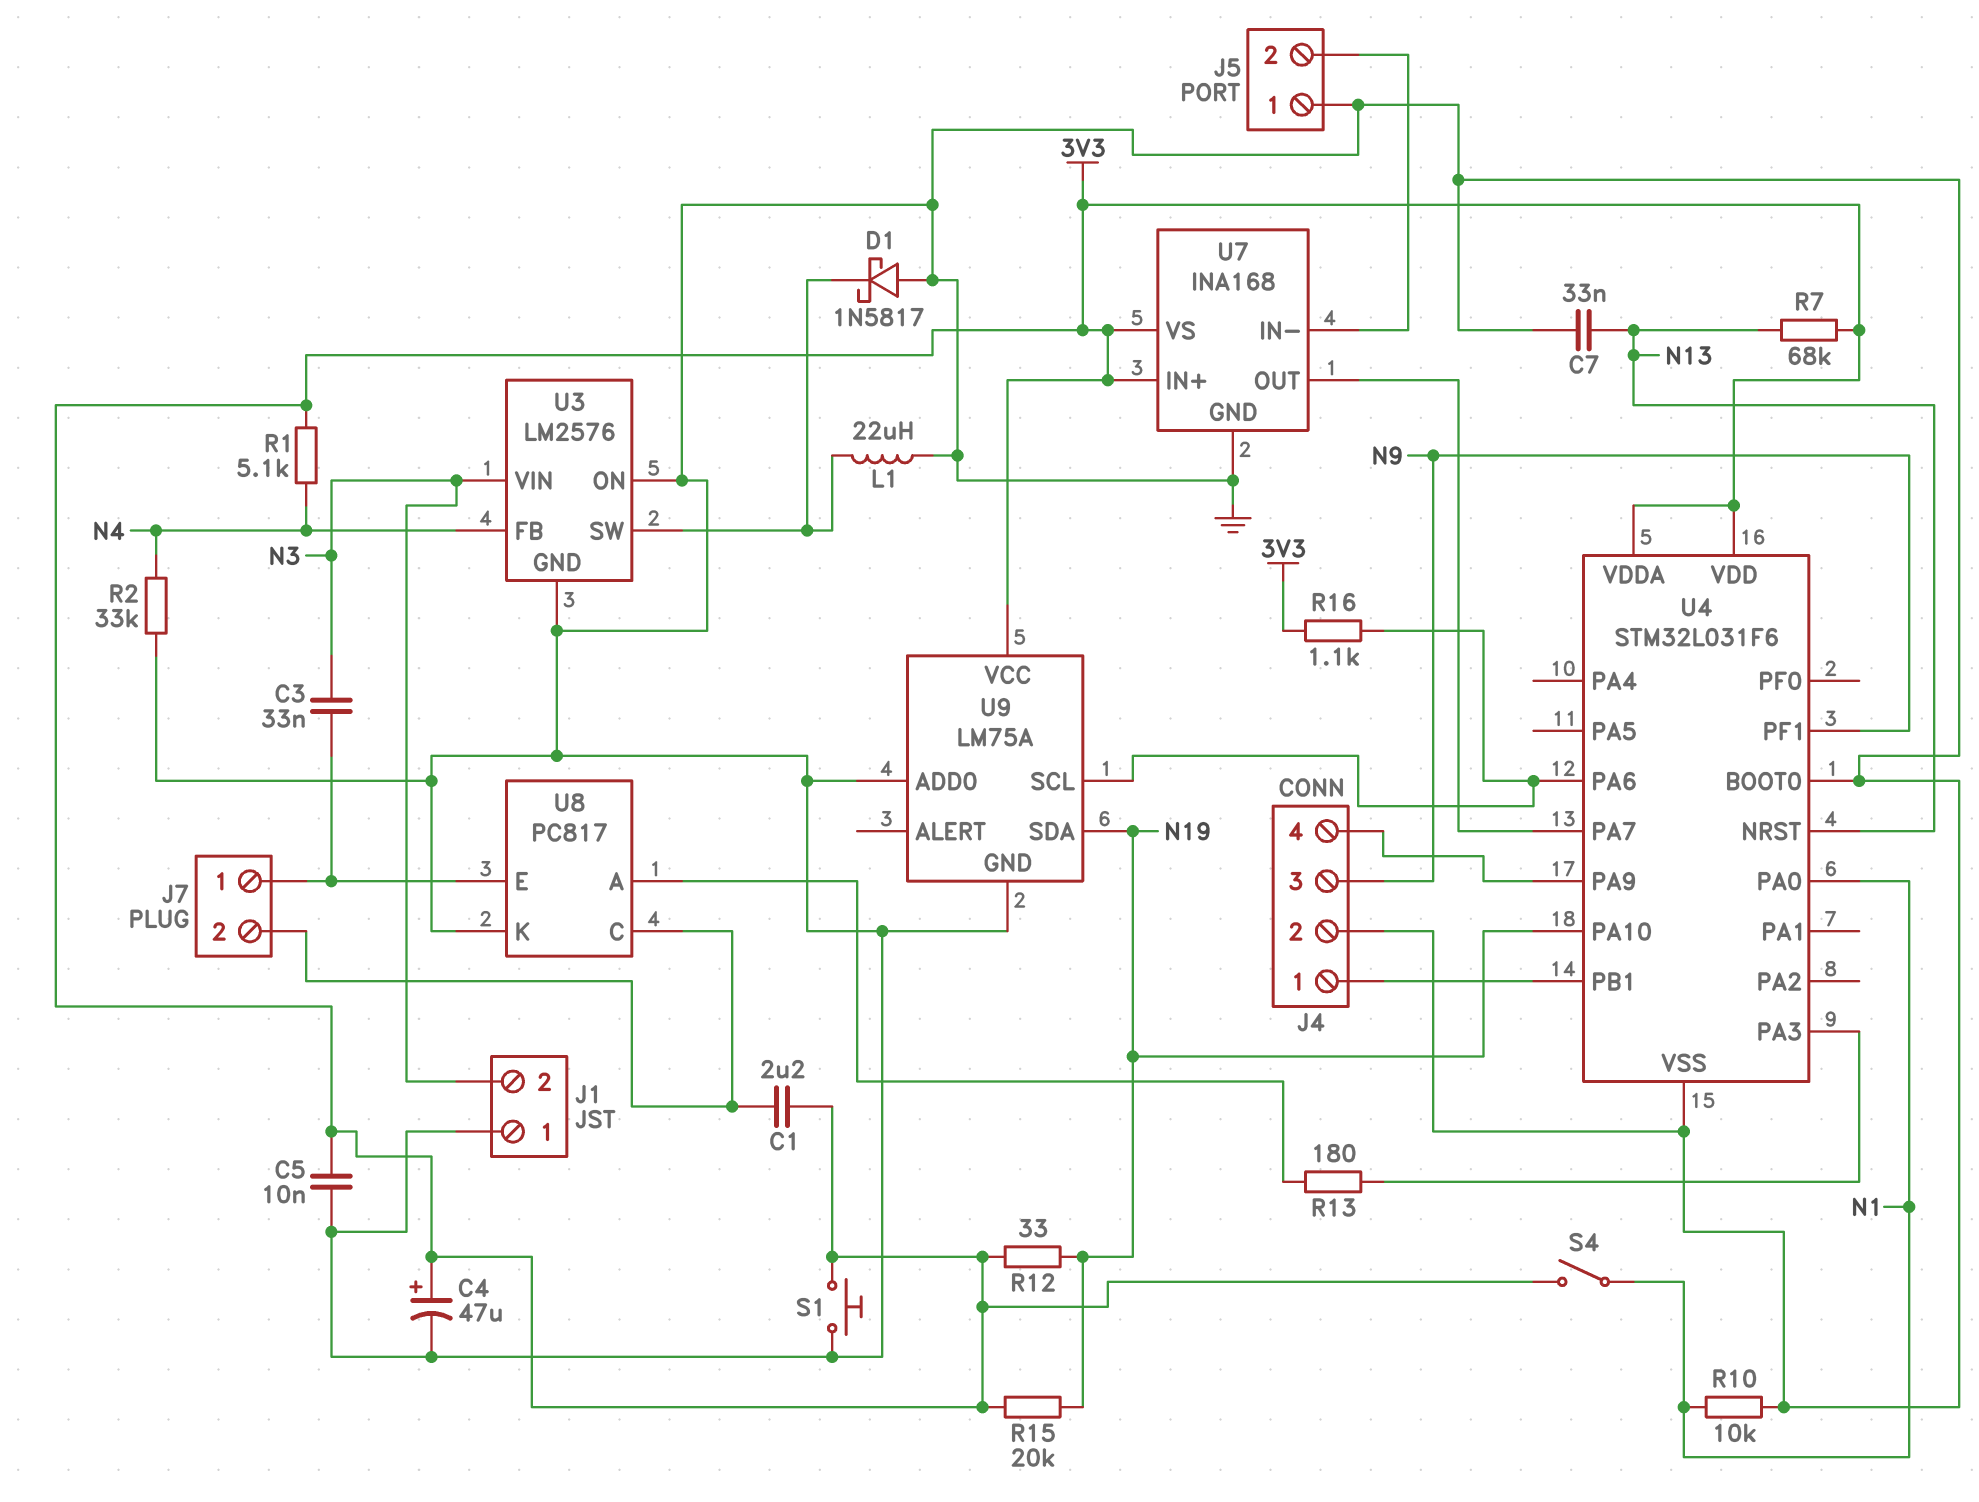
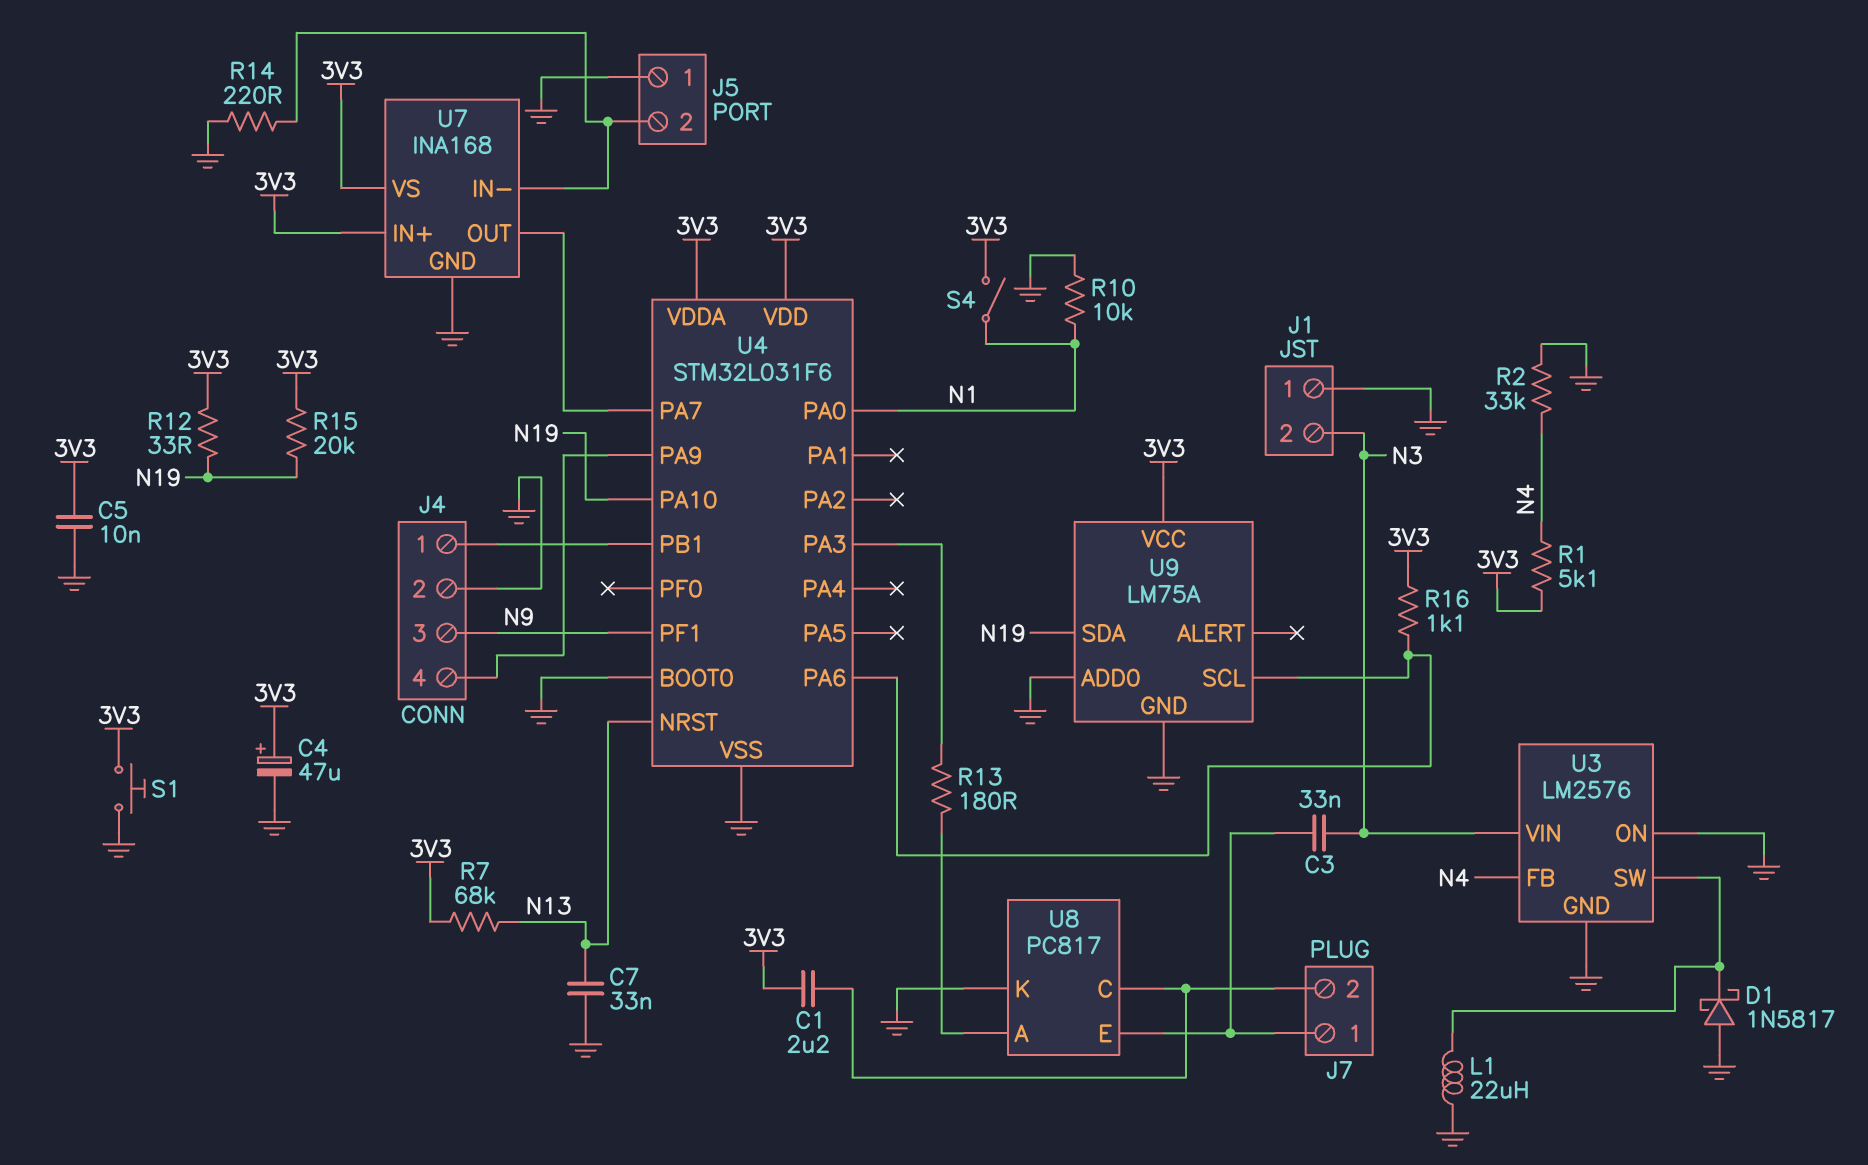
R14: none -> 220 (GND, J5/2)

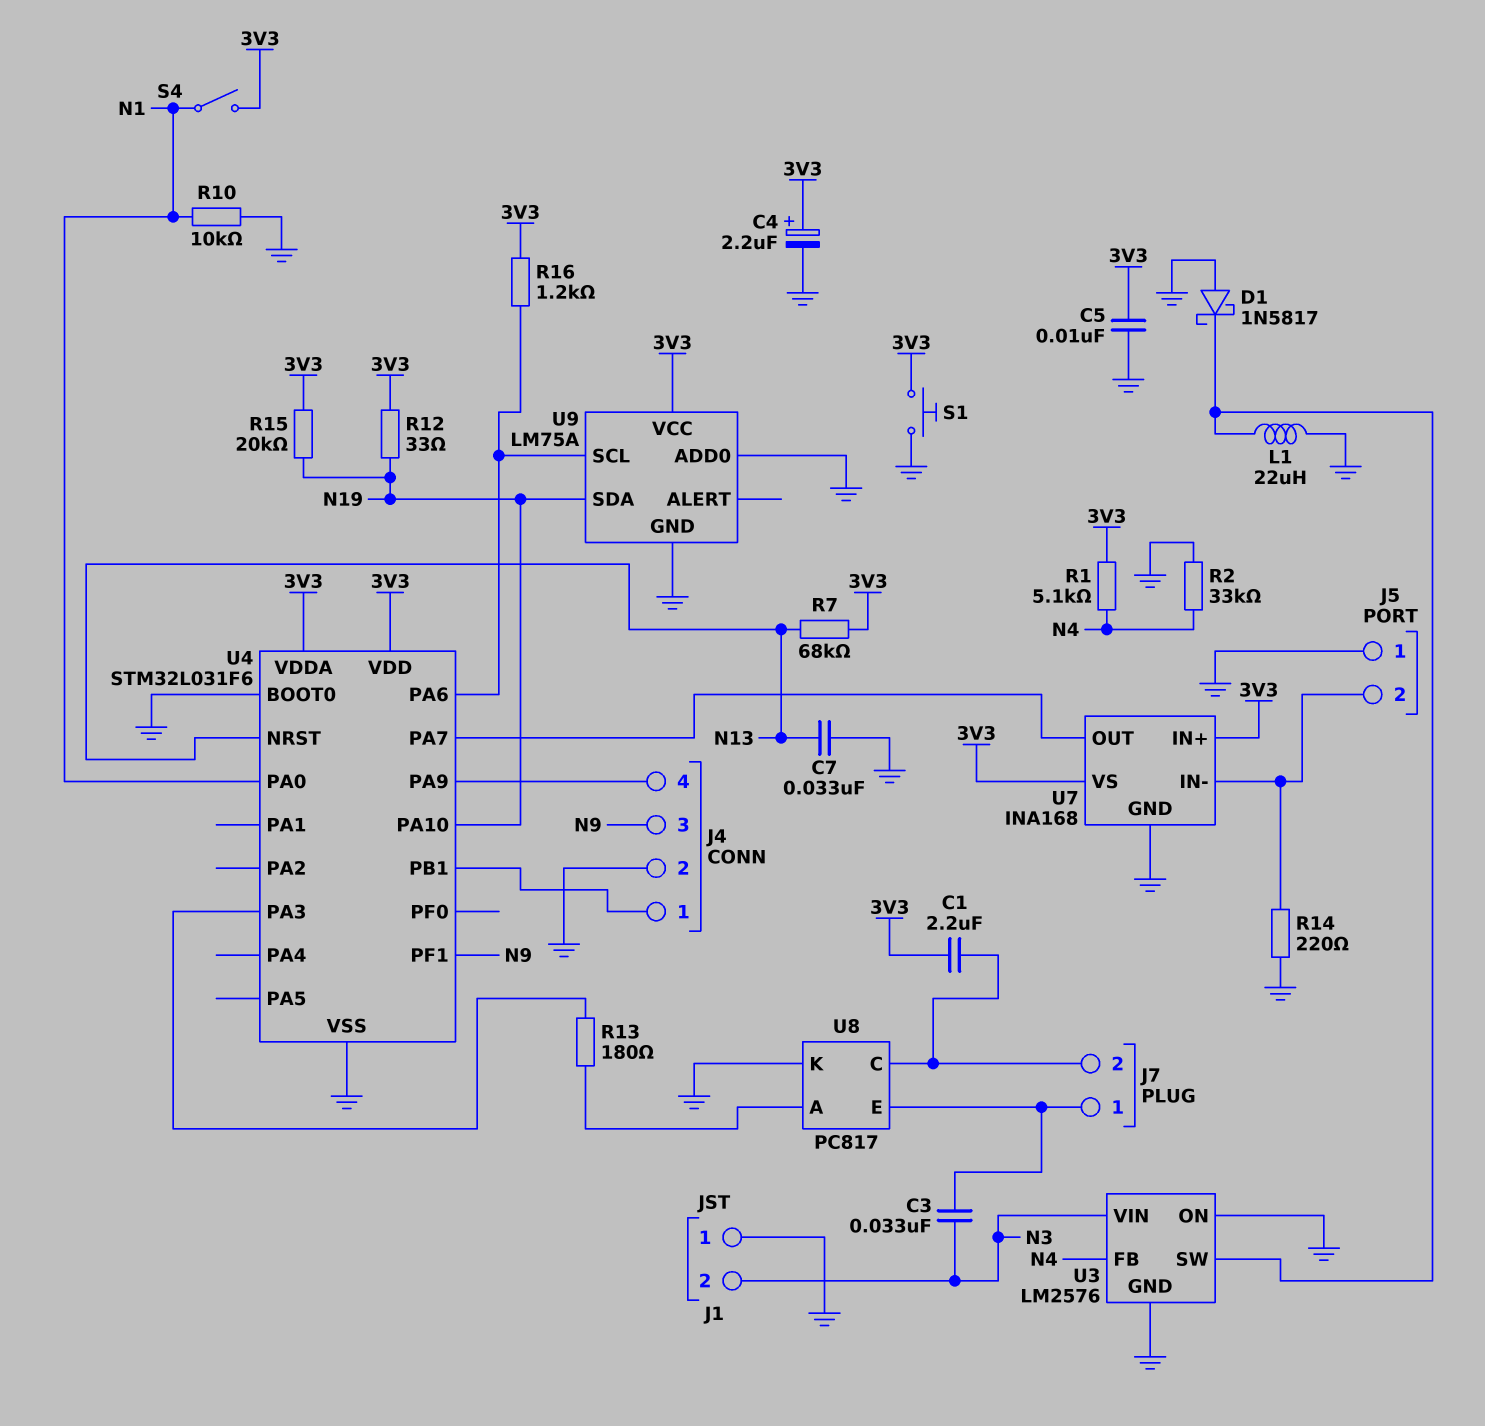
C4: 47uF (plus 3V3, minus GND) -> 2.2uF (plus 3V3, minus GND)
R16: 1.1k (3V3, U4/PA6) -> 1.2k (3V3, U4/PA6)

